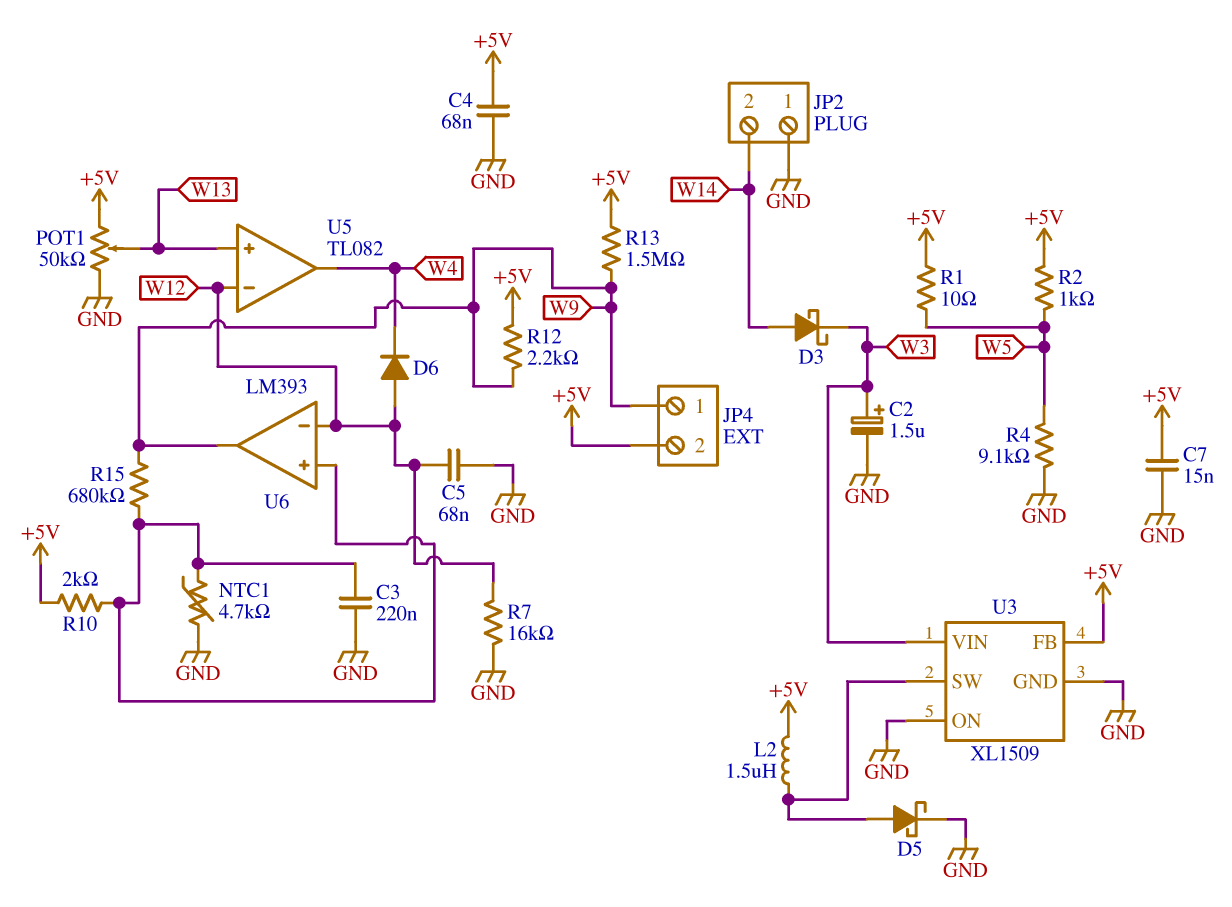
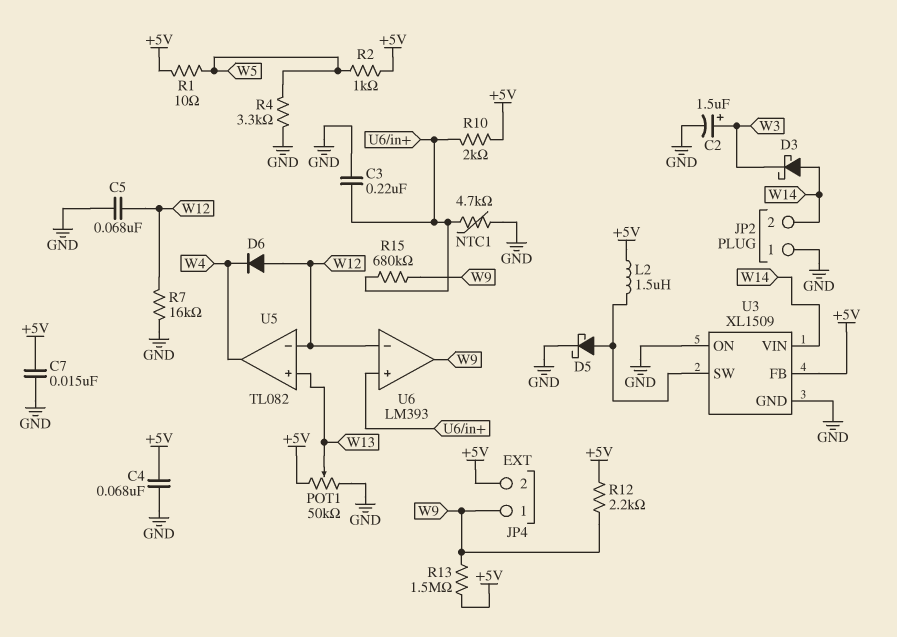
R4: 9.1k (GND, W5) -> 3.3k (GND, W5)
U3 pin VIN: W3 -> W14

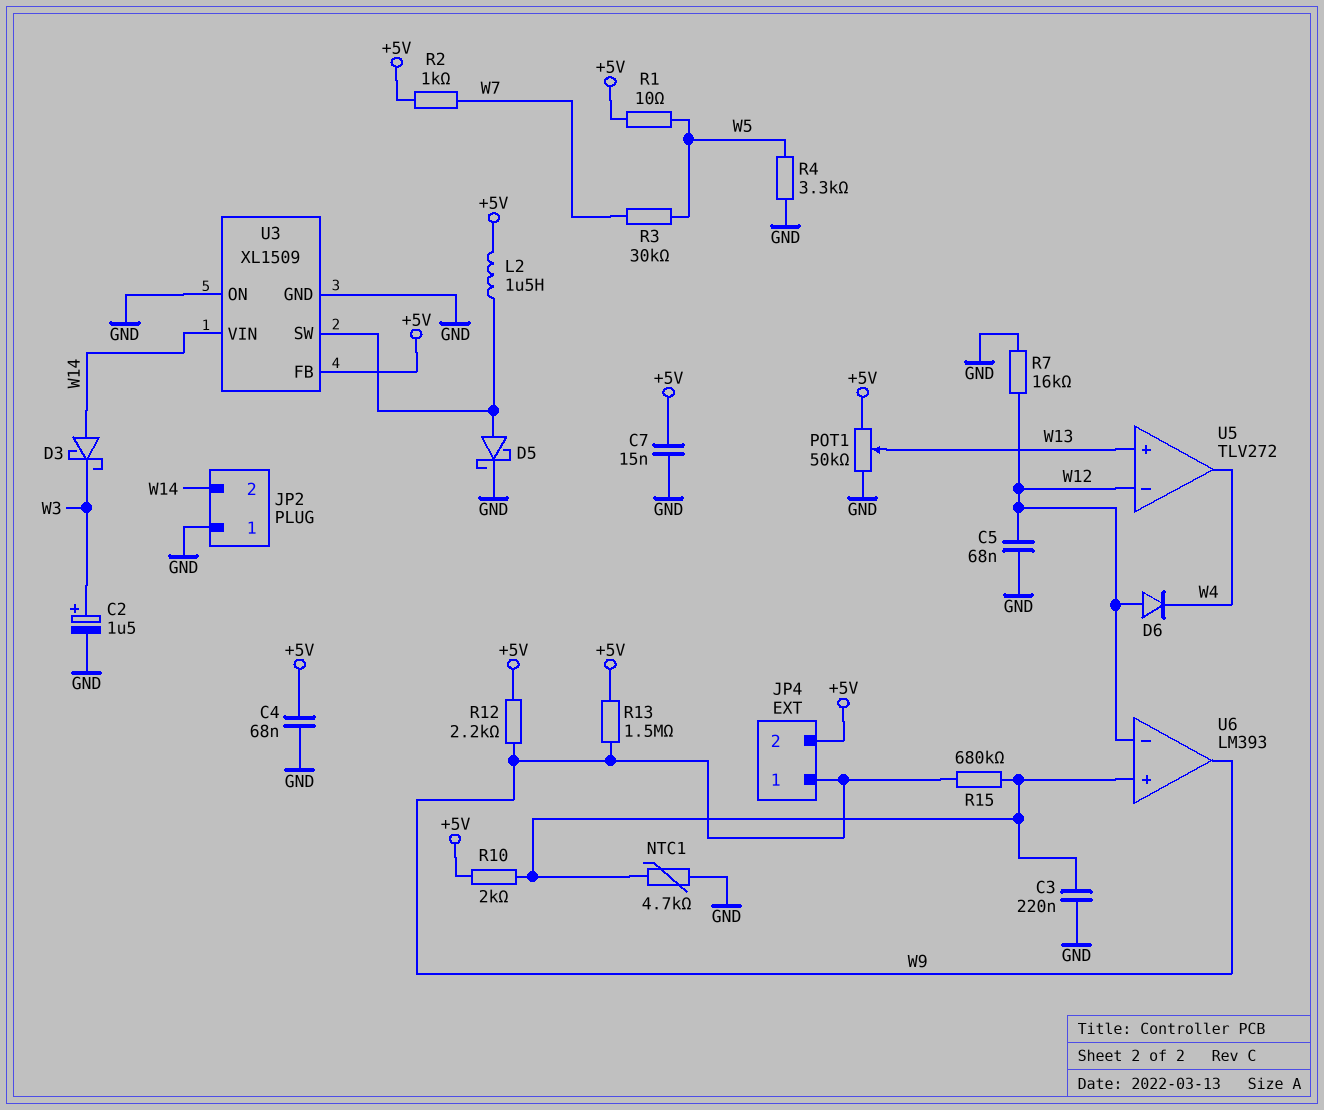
R2: 1k (+5V, W5) -> 1k (+5V, W7)
R3: none -> 30k (W5, W7)
U5: TL082 -> TLV272

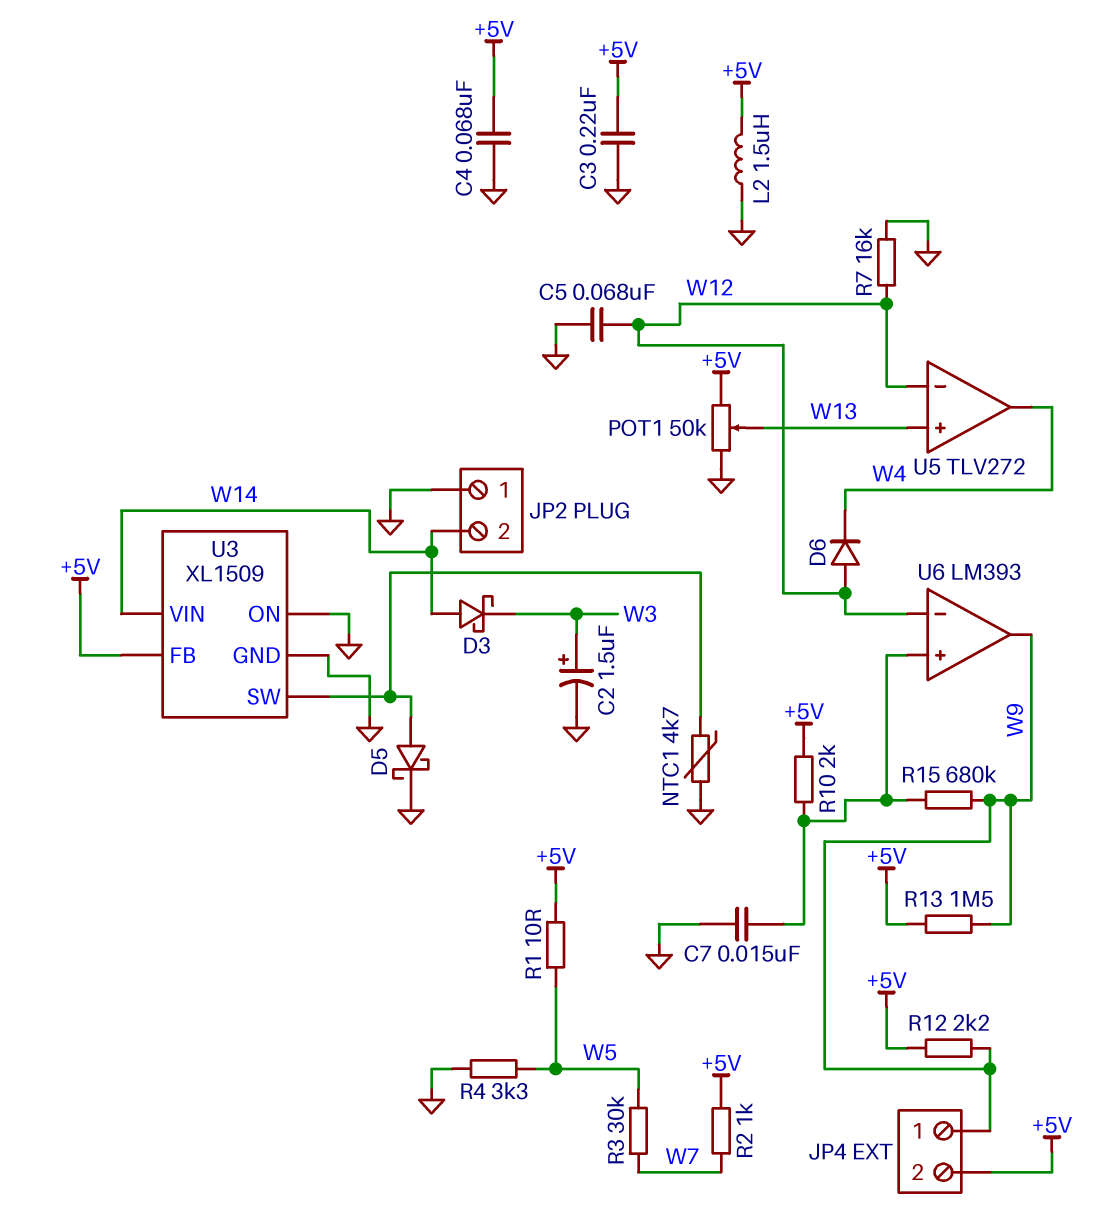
C3: 220nF (GND, U6/in+) -> 220nF (+5V, GND)
C7: 15nF (+5V, GND) -> 15nF (GND, U6/in+)
L2: 1.5uH (+5V, U3/SW) -> 1.5uH (+5V, GND)
NTC1: 4.7k (GND, U6/in+) -> 4.7k (GND, U3/SW)

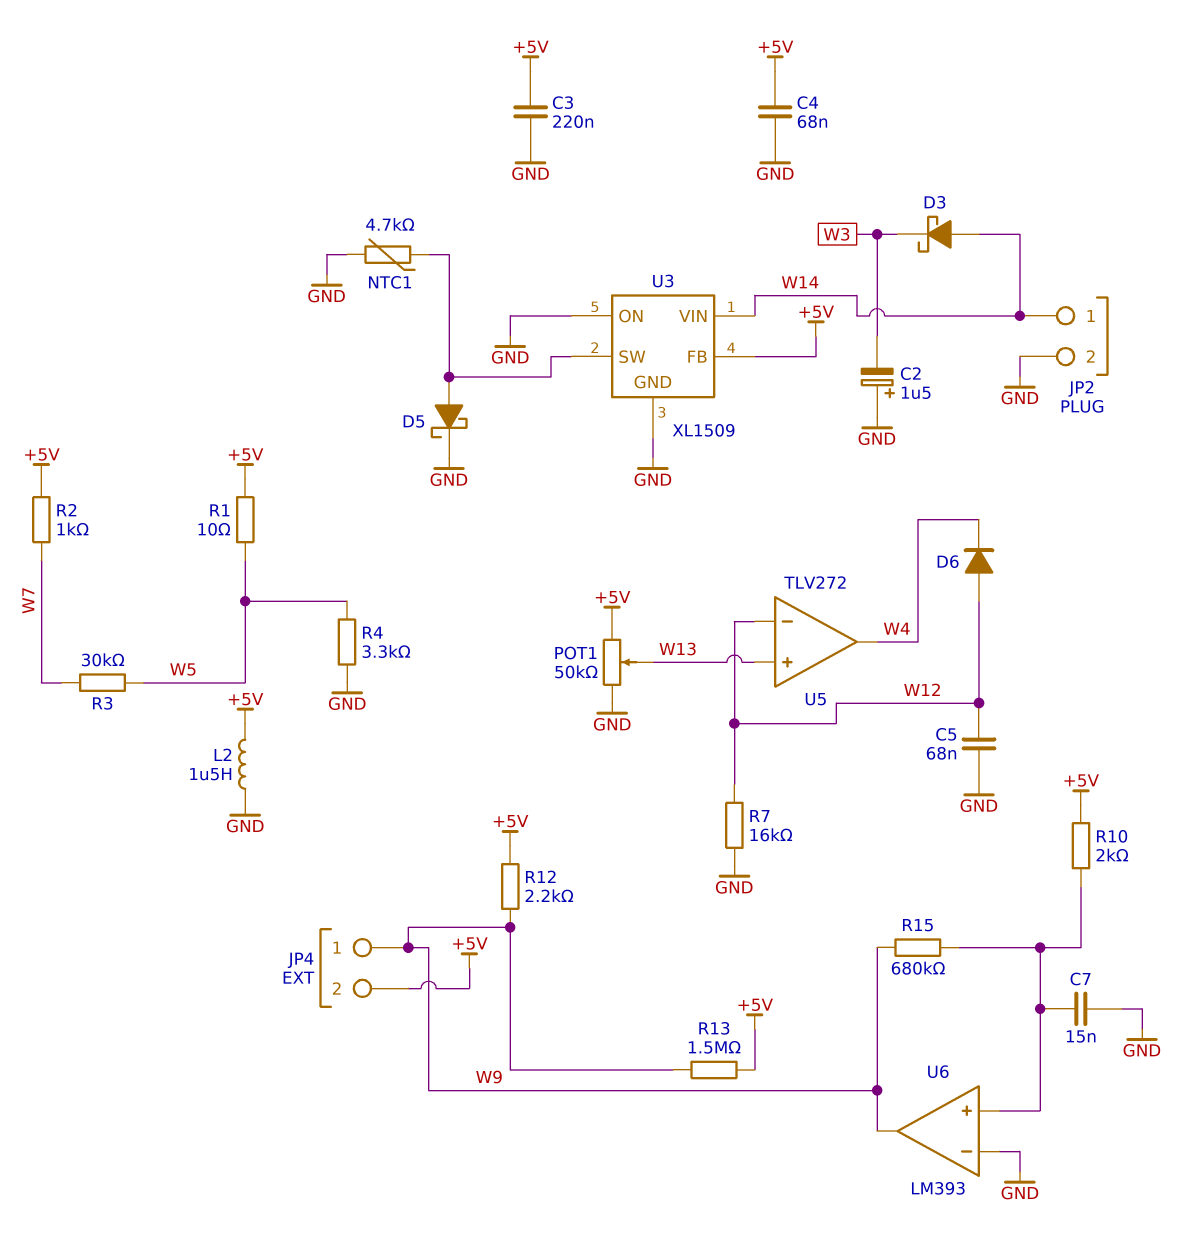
C2: 1.5uF (plus W3, minus GND) -> 1.5uF (plus GND, minus W3)
JP2 pin 1: GND -> W14
JP2 pin 2: W14 -> GND
U6 pin in-: W12 -> GND

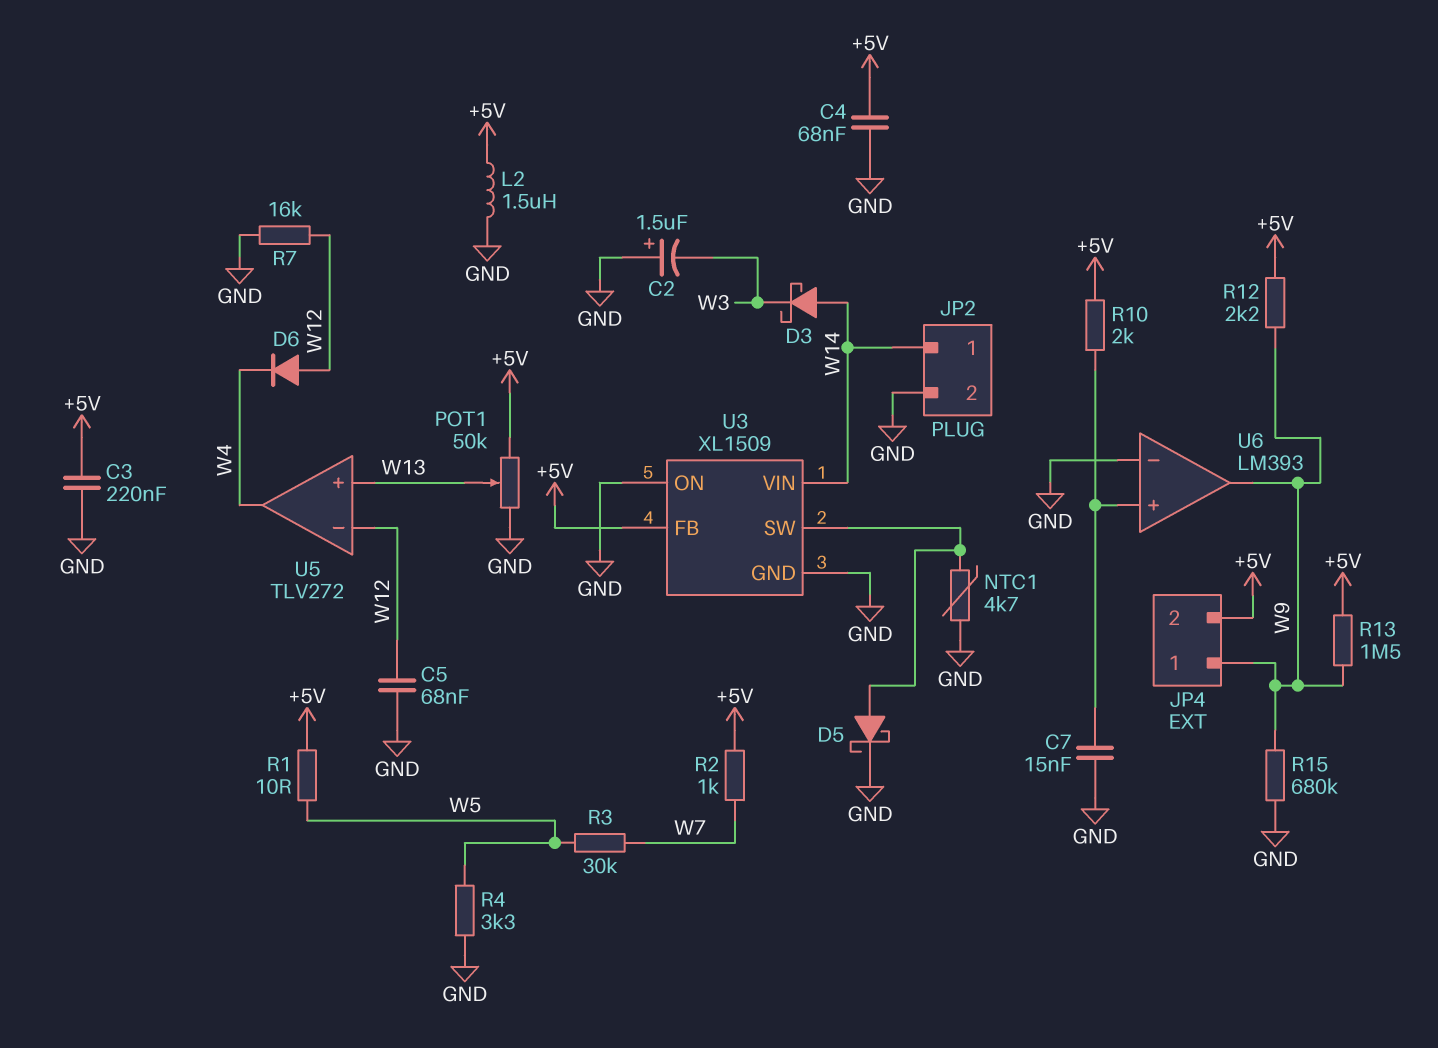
R15: 680k (U6/in+, W9) -> 680k (GND, W9)

